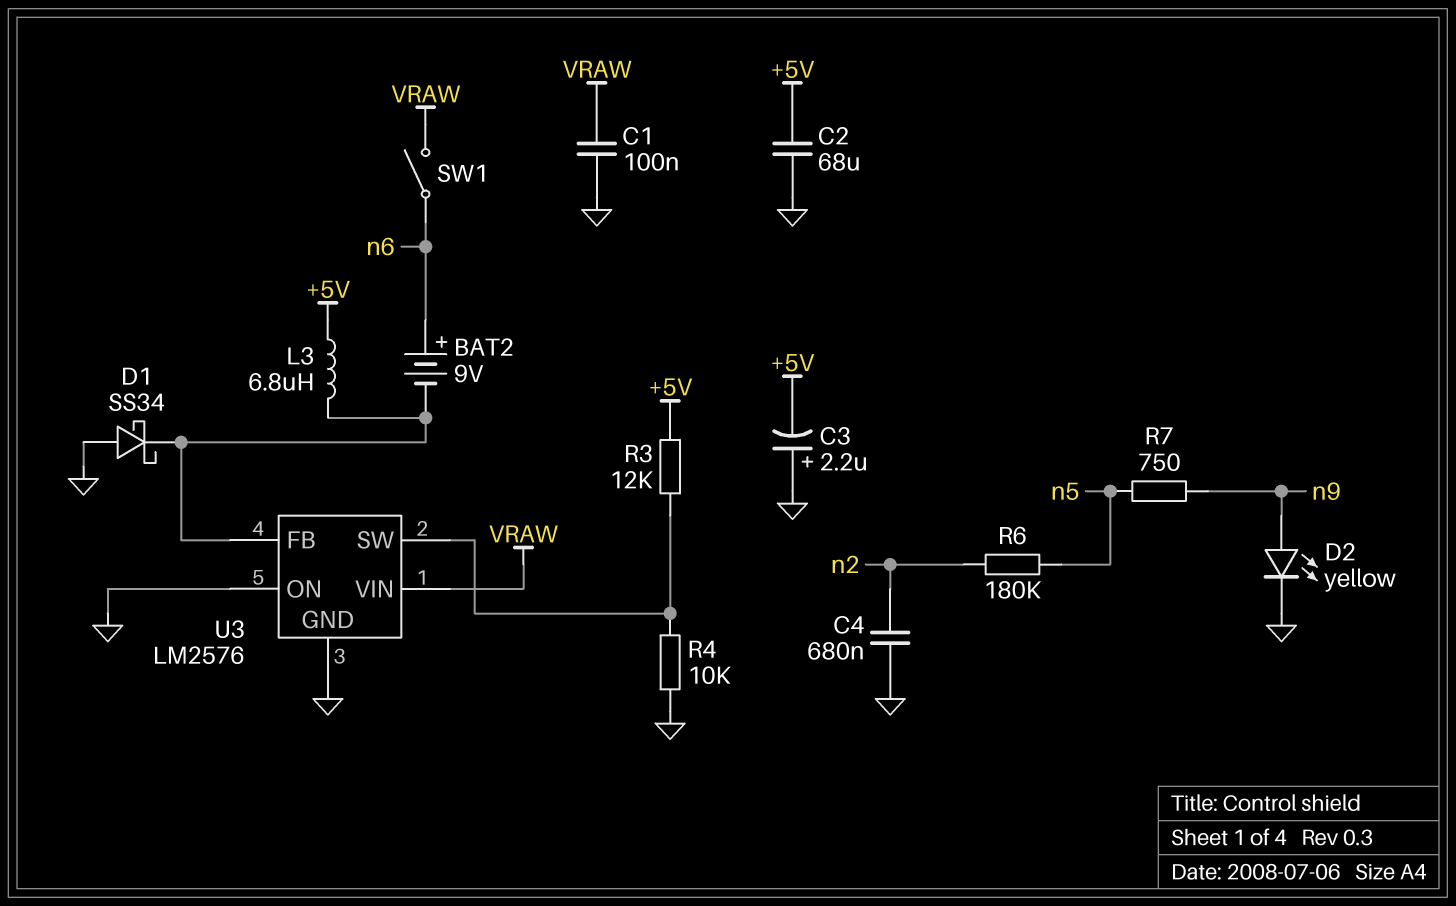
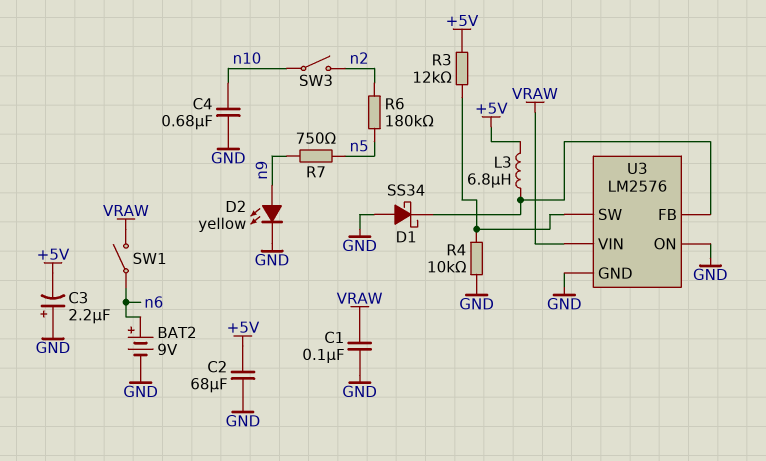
BAT2: 9V (plus n6, minus U3/FB) -> 9V (plus n6, minus GND)
C4: 680nF (GND, n2) -> 680nF (GND, n10)
SW3: none -> switch (n2, n10)

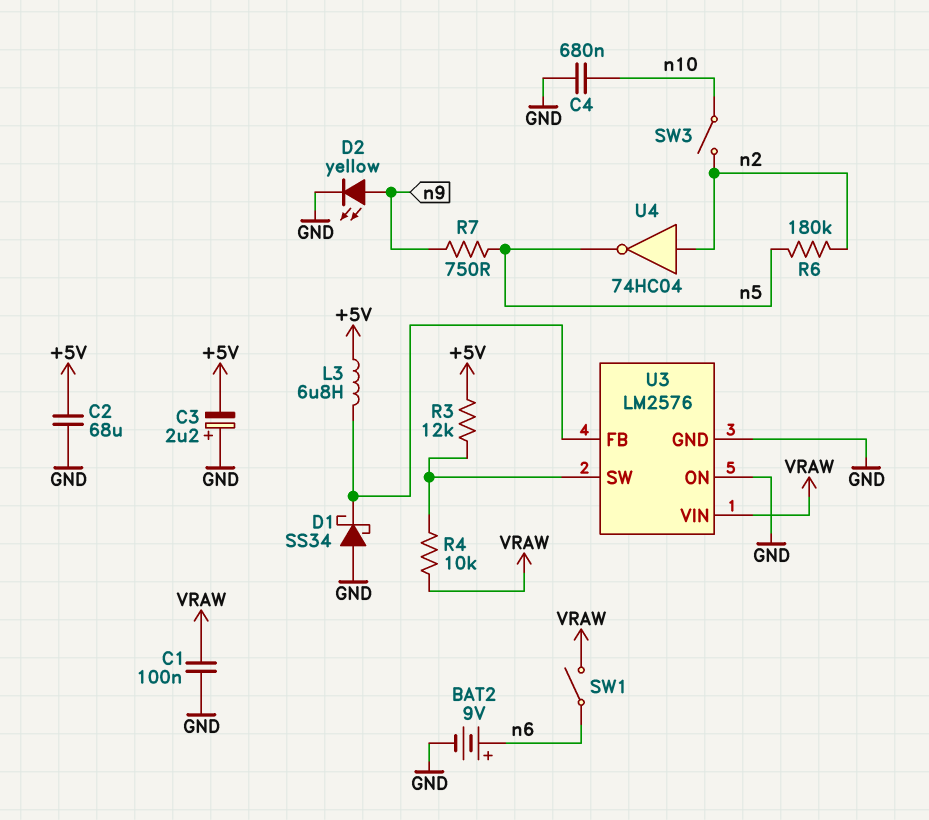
R4: 10k (GND, U3/SW) -> 10k (U3/SW, VRAW)
U4: none -> NOT 74HC04 (in n2, out n5)

